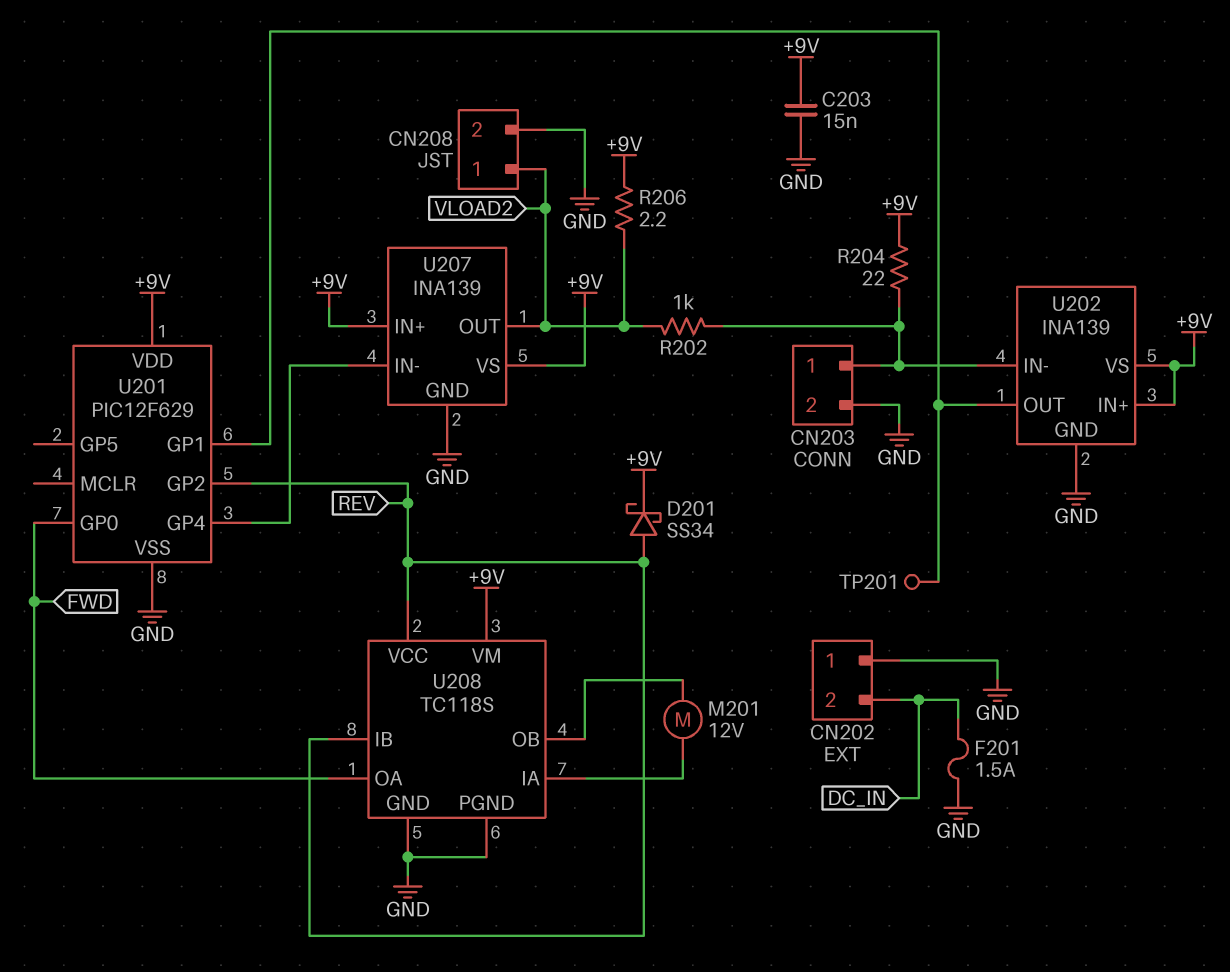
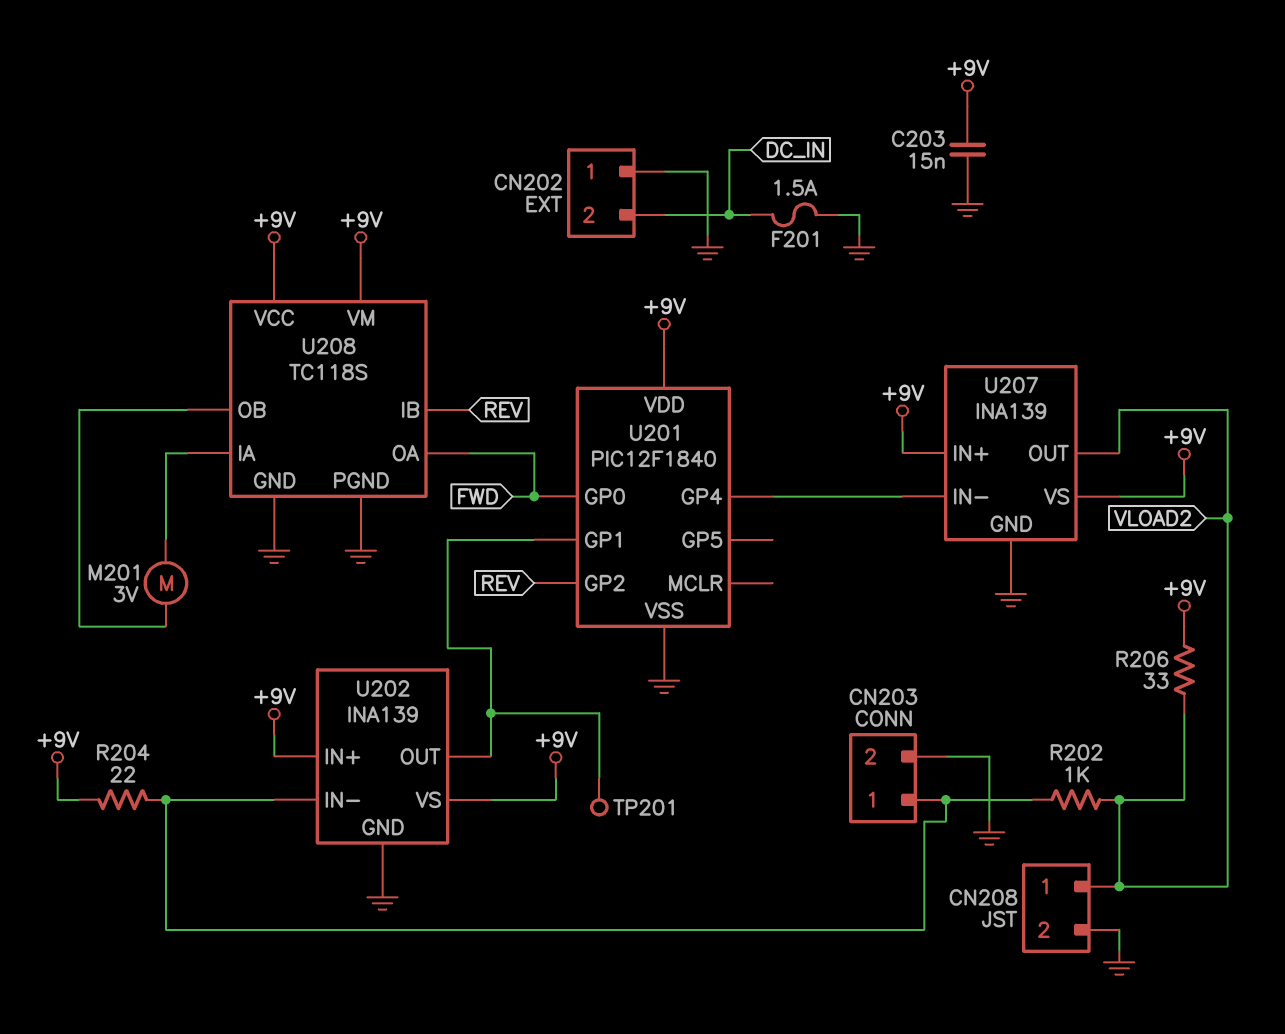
D201: schottky SS34 (A REV, K +9V) -> none
M201: motor 12V (U208/IA, U208/OB) -> motor 3V (U208/IA, U208/OB)
R206: 2.2 (+9V, VLOAD2) -> 33 (+9V, VLOAD2)
U201: PIC12F629 -> PIC12F1840
U208 pin VCC: REV -> +9V

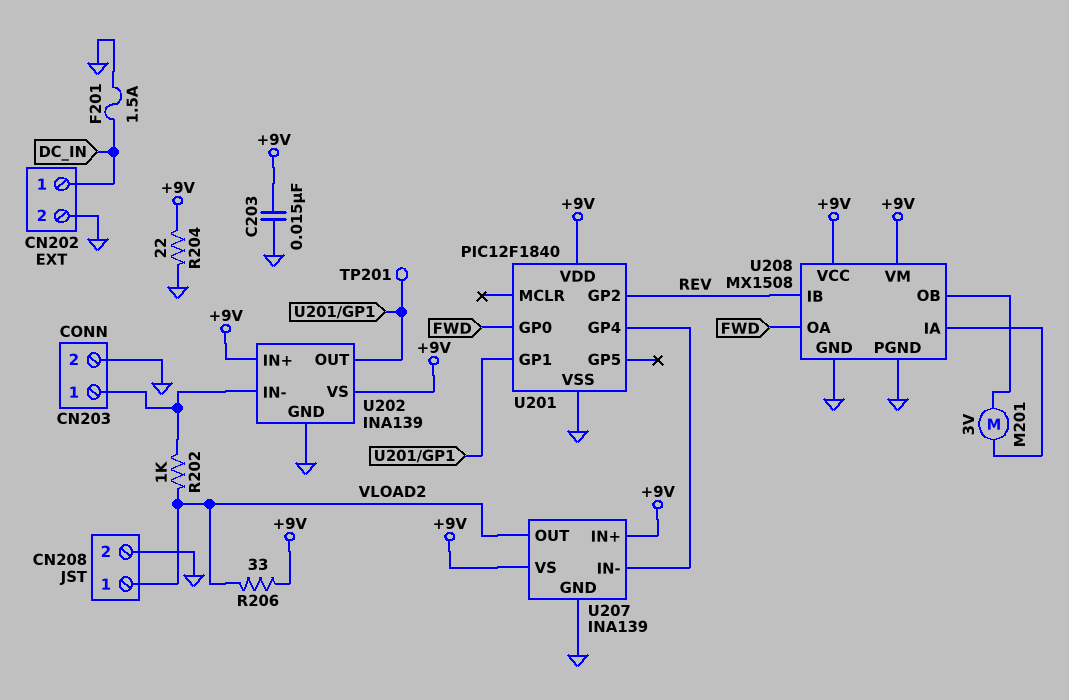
CN202 pin 1: GND -> DC_IN
CN202 pin 2: DC_IN -> GND
R204: 22 (+9V, CN203/1) -> 22 (+9V, GND)
U208: TC118S -> MX1508

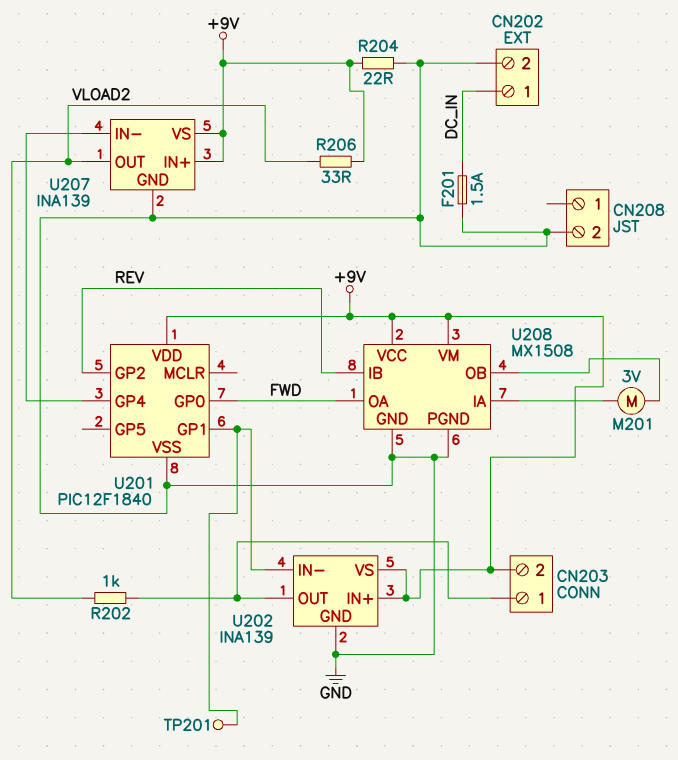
C203: 15nF (+9V, GND) -> none
CN203 pin 2: GND -> +9V
CN208 pin 1: VLOAD2 -> none
U202 pin IN-: CN203/1 -> U201/GP1
U202 pin OUT: U201/GP1 -> CN203/1

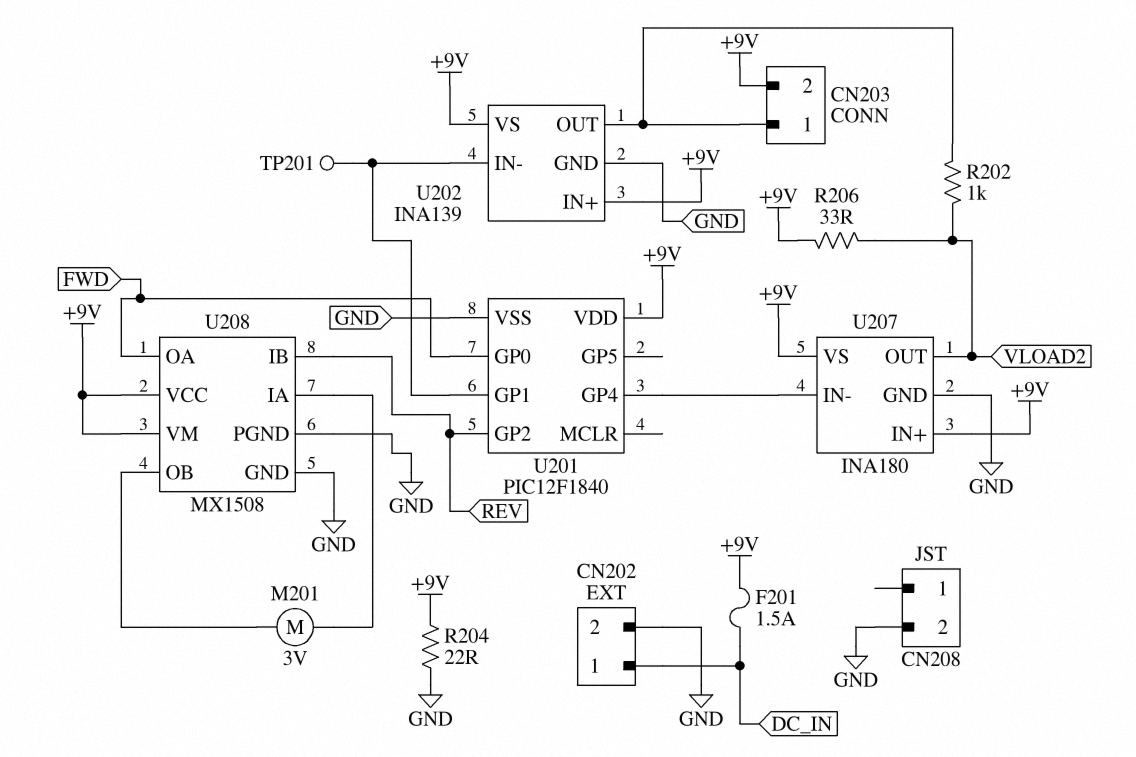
F201: 1.5A (DC_IN, GND) -> 1.5A (+9V, DC_IN)
U207: INA139 -> INA180

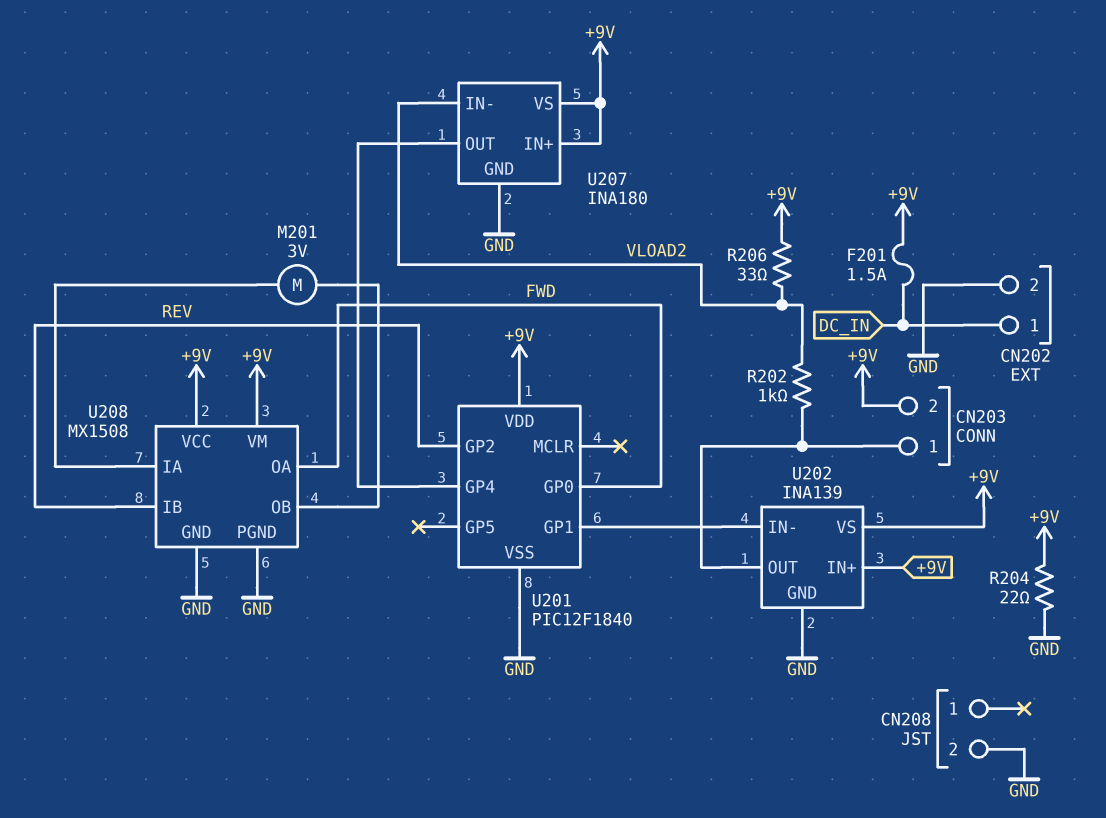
TP201: test point (U201/GP1) -> none
U207 pin IN-: U201/GP4 -> VLOAD2
U207 pin OUT: VLOAD2 -> U201/GP4

